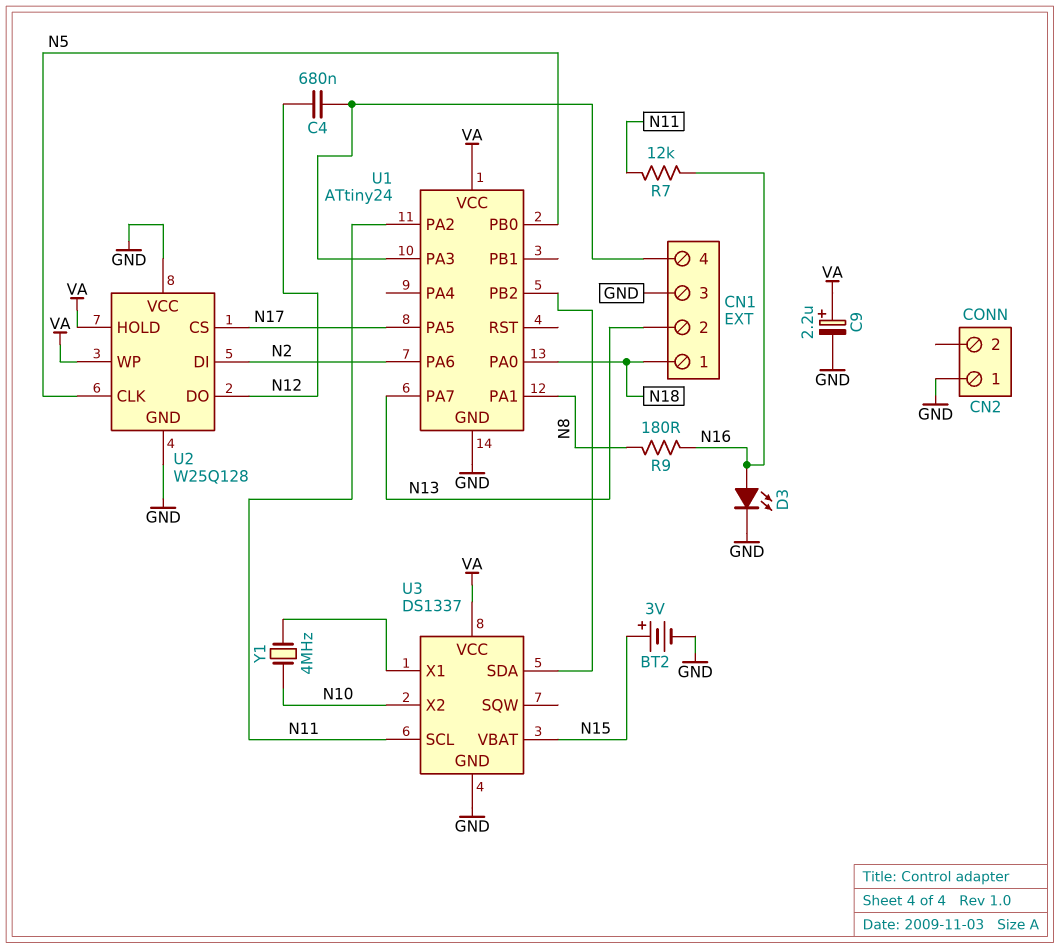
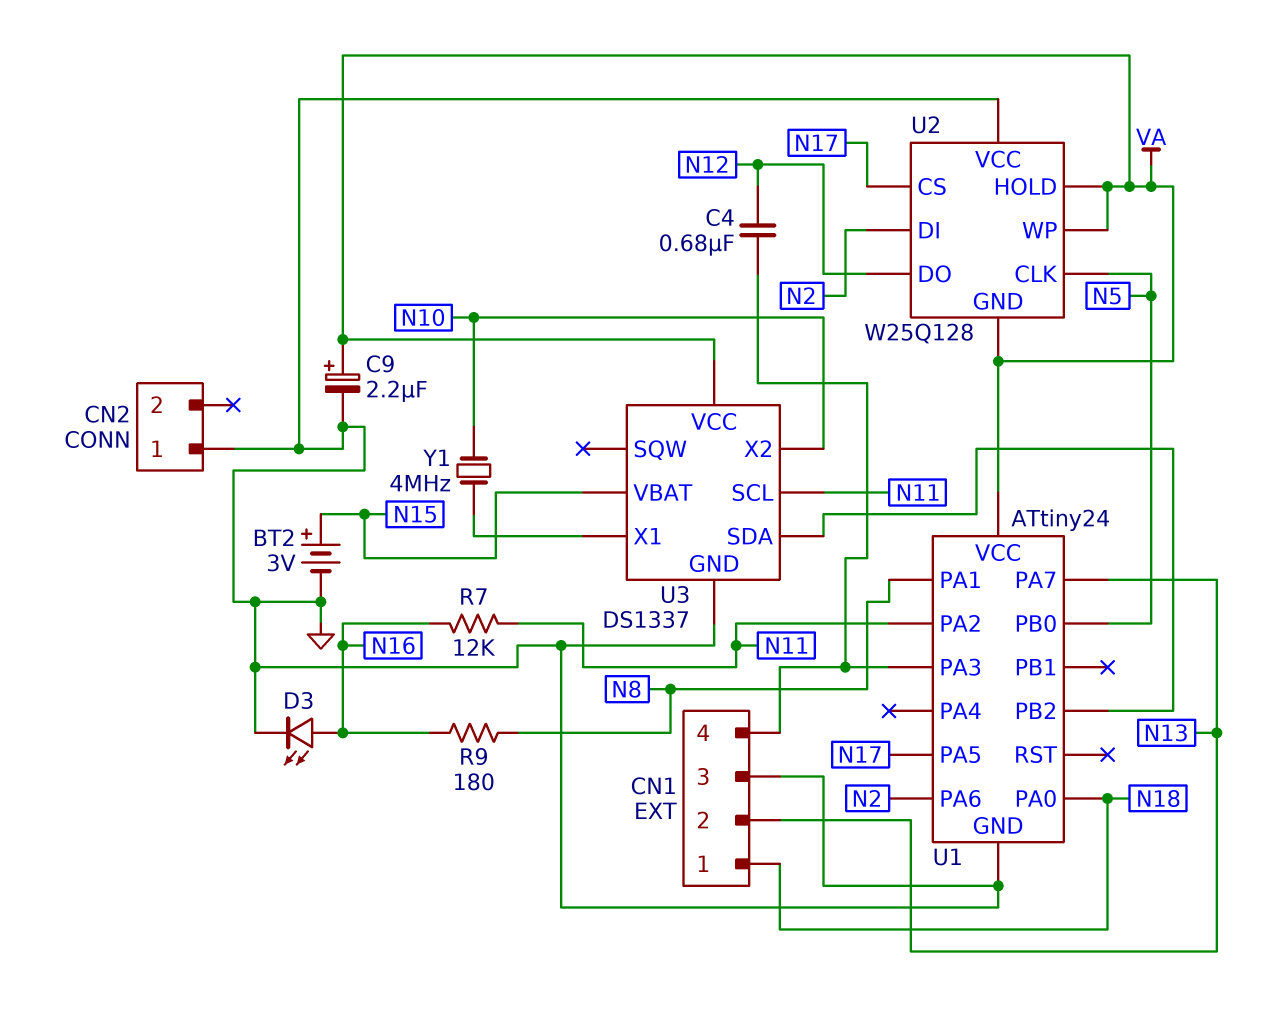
U2 pin GND: GND -> VA

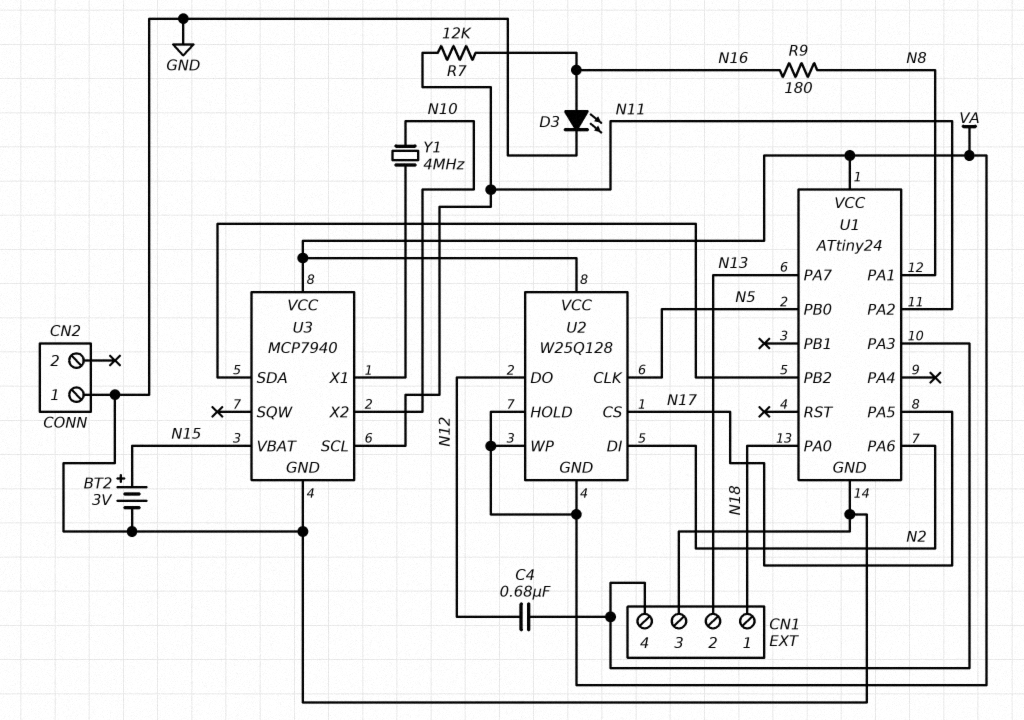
C9: 2.2uF (plus VA, minus GND) -> none
U2 pin VCC: GND -> VA
U3: DS1337 -> MCP7940

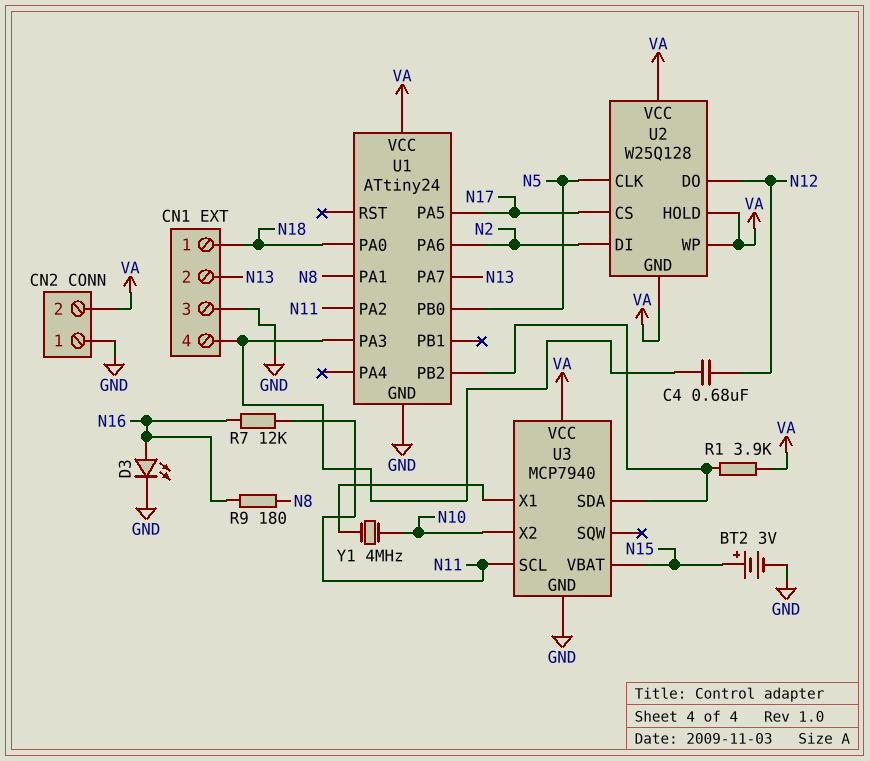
CN2 pin 2: none -> VA
R1: none -> 3.9k (U1/PB2, VA)

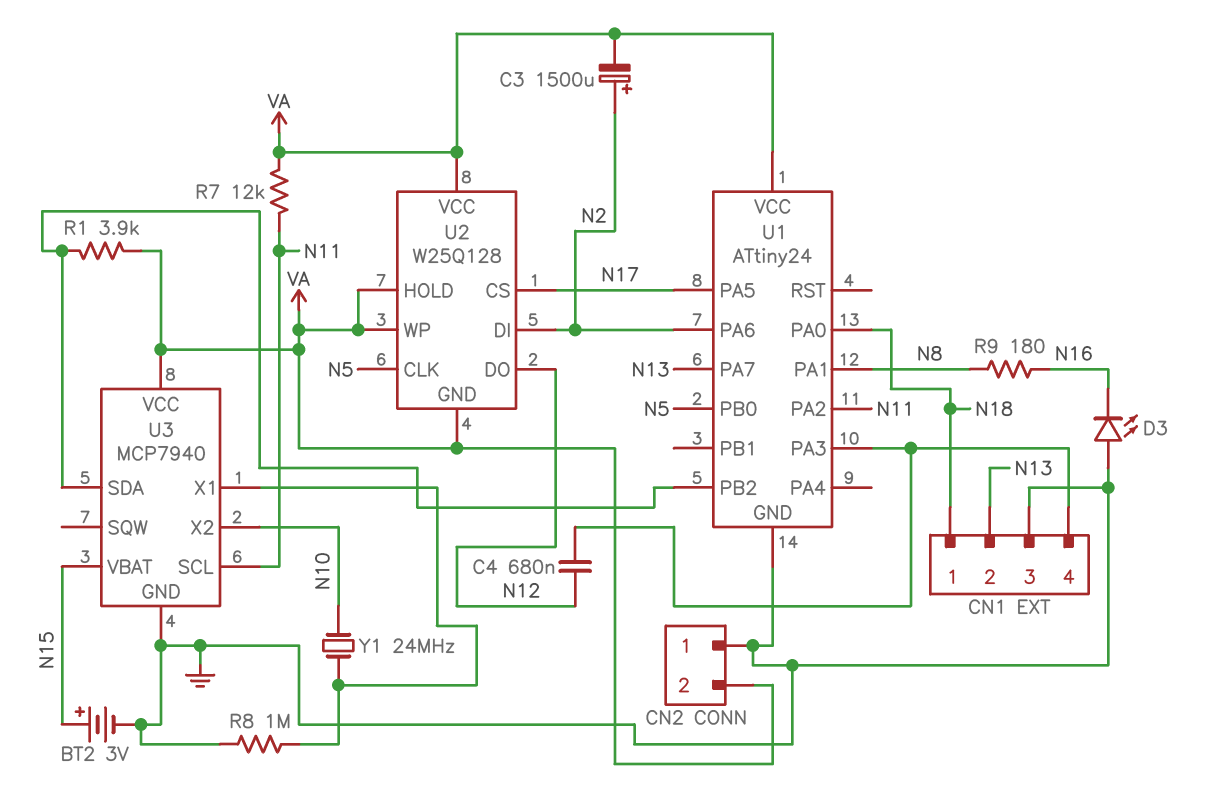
C3: none -> 1500uF (plus N2, minus VA)
D3: LED (A N16, K GND) -> LED (A GND, K N16)
R7: 12k (N11, N16) -> 12k (N11, VA)
R8: none -> 1M (GND, U3/X1)
Y1: 4MHz (N10, U3/X1) -> 24MHz (N10, U3/X1)

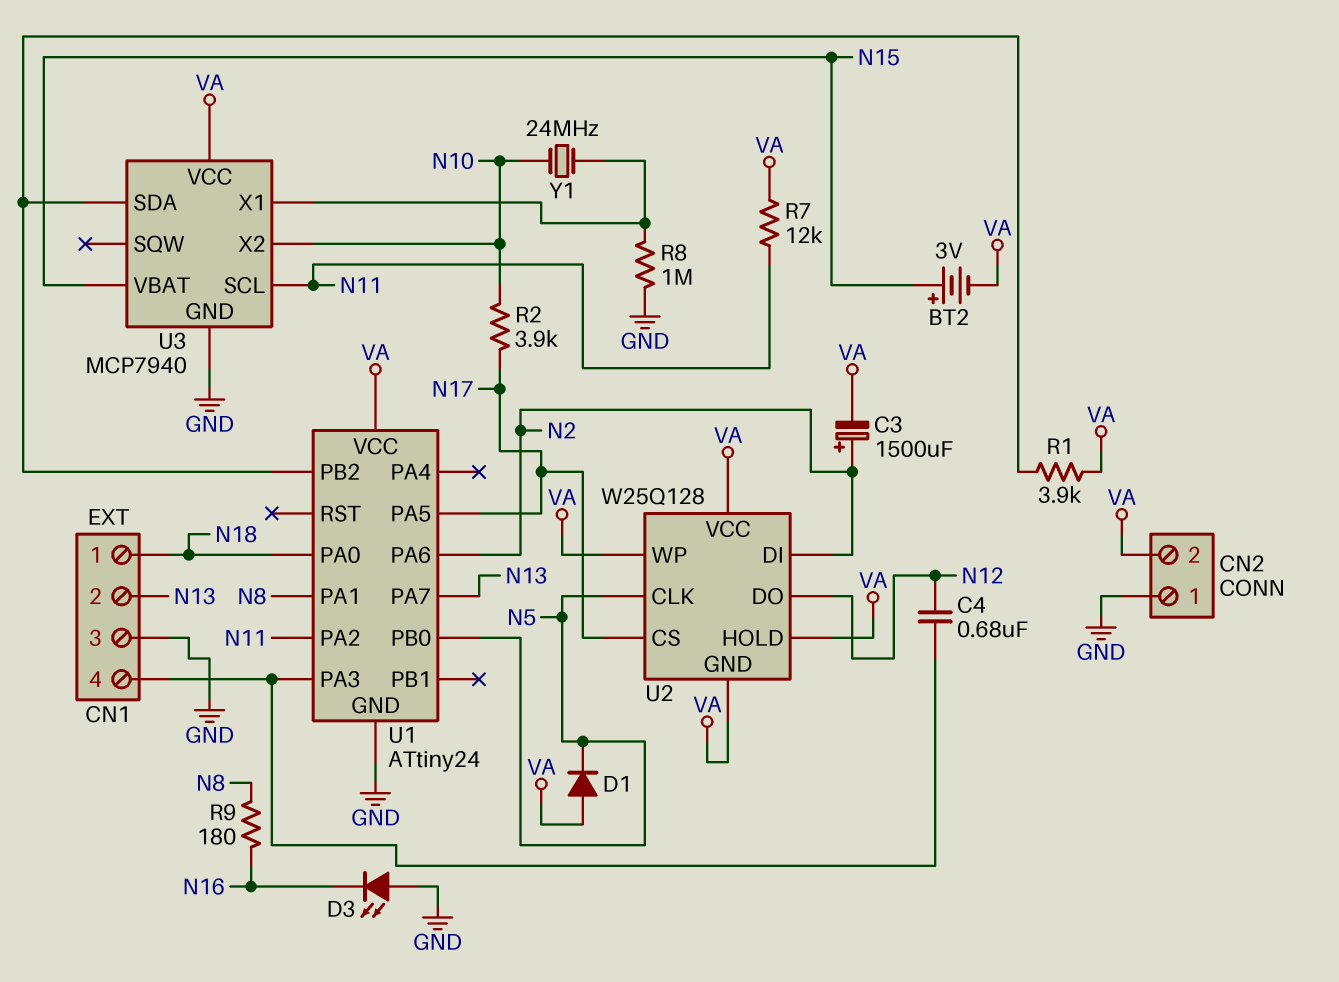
BT2: 3V (plus N15, minus GND) -> 3V (plus N15, minus VA)
D1: none -> diode (A VA, K N5)
R2: none -> 3.9k (N10, N17)

